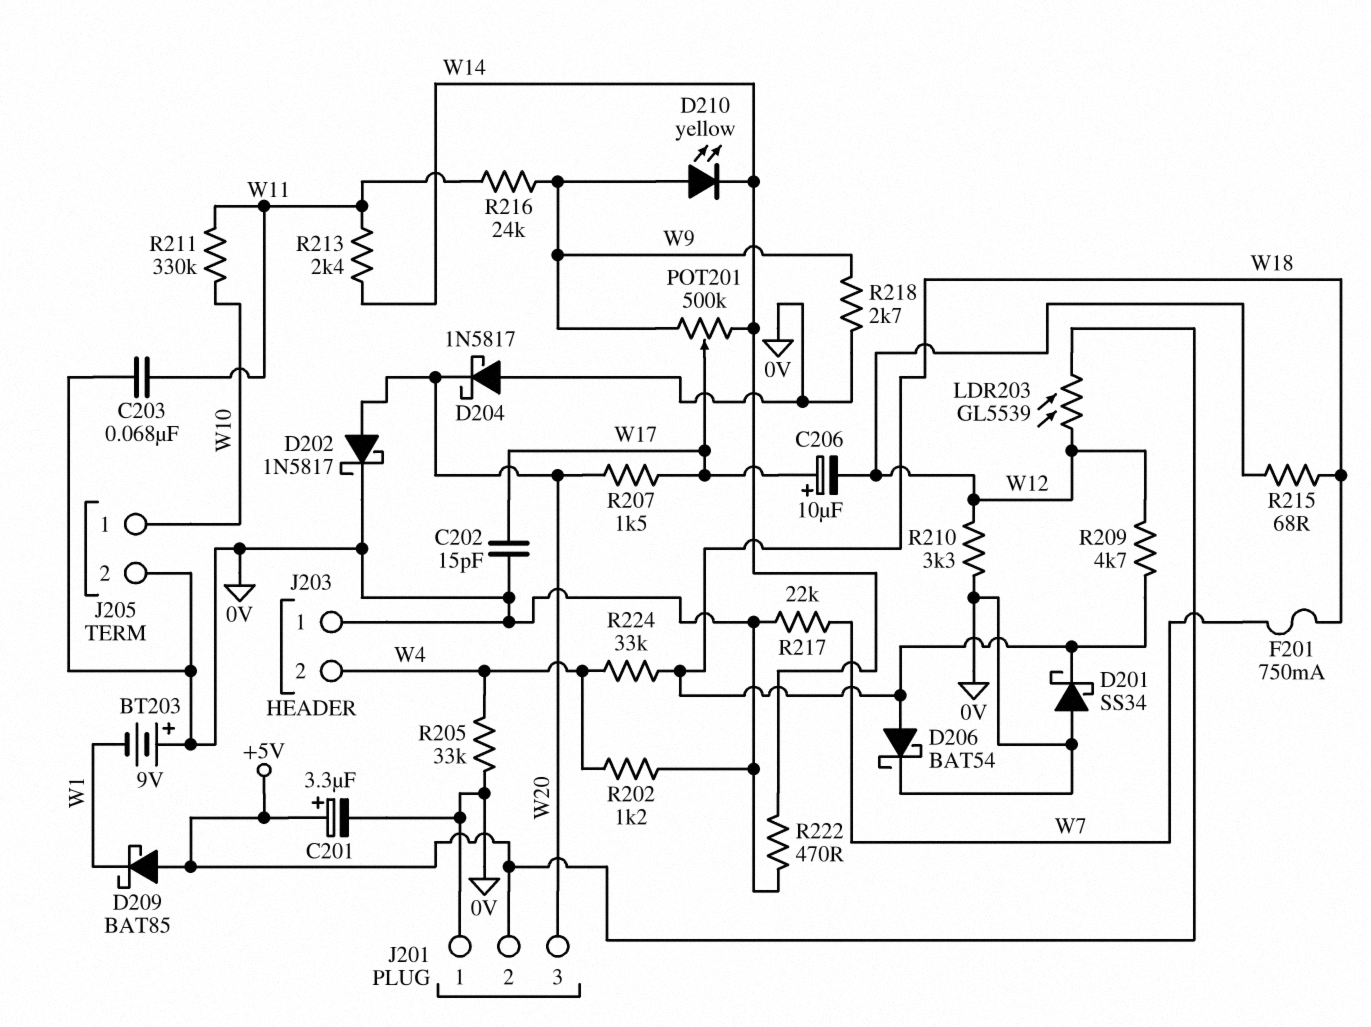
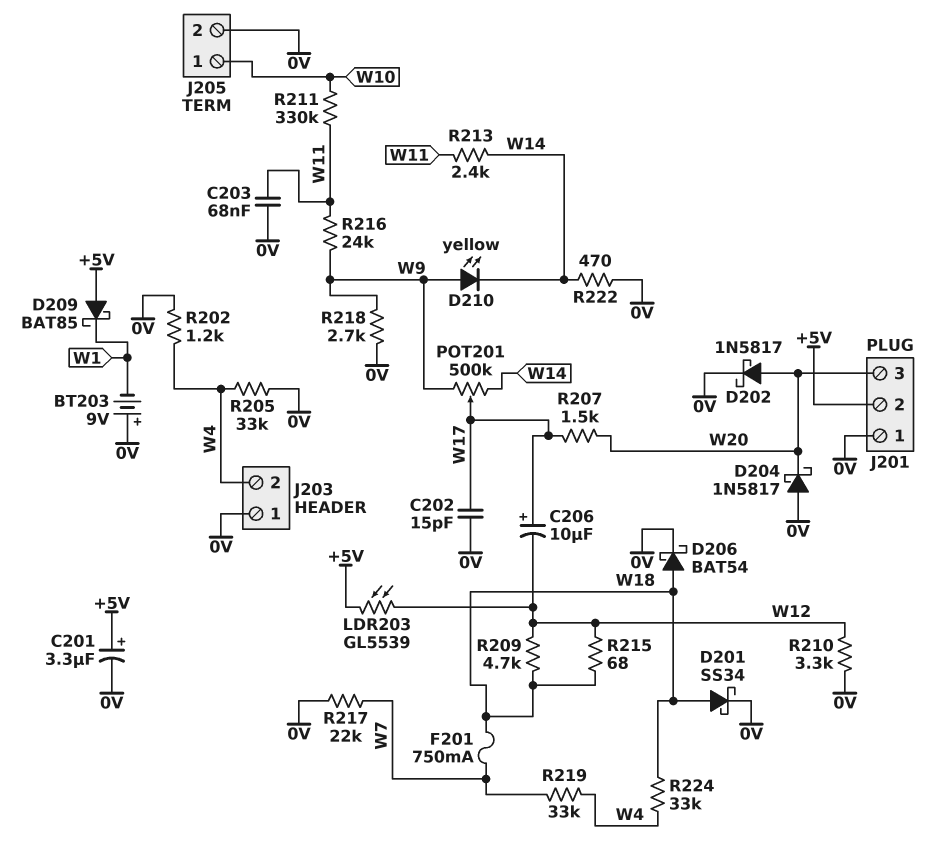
D201: schottky SS34 (A 0V, K W18) -> schottky SS34 (A W18, K 0V)
R219: none -> 33k (W4, W7)

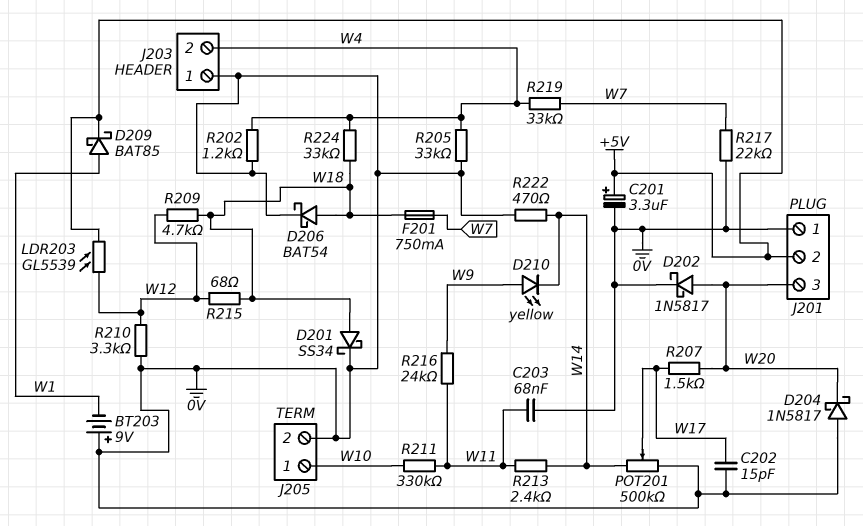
C206: 10uF (plus W17, minus W12) -> none
D209: schottky BAT85 (A +5V, K W1) -> schottky BAT85 (A W1, K +5V)
POT201: 500k (W9, W14, wiper W17) -> 500k (0V, W14, wiper W17)
R218: 2.7k (0V, W9) -> none

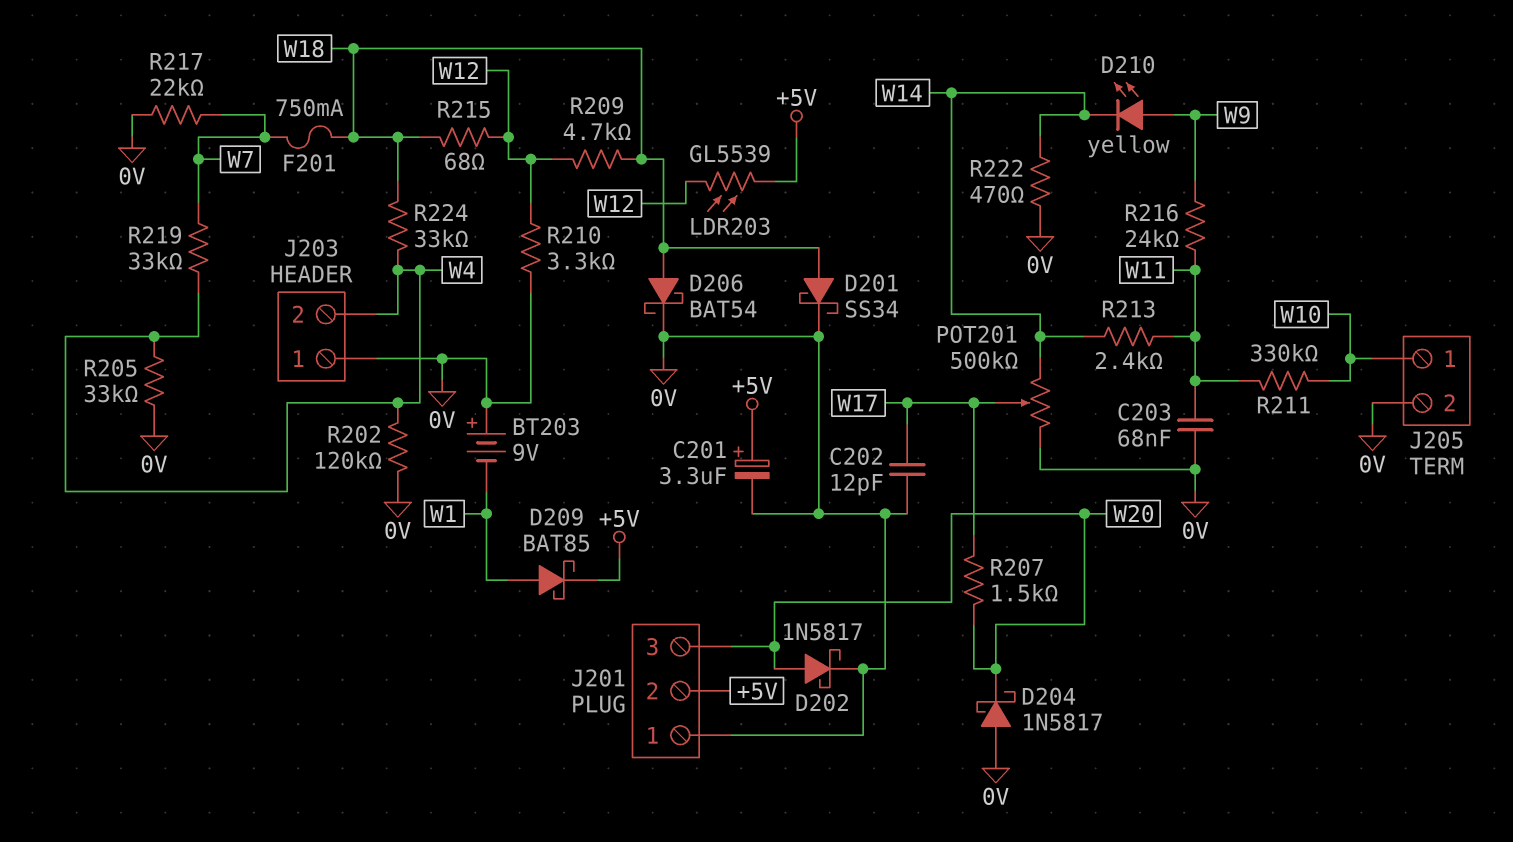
C202: 15pF (0V, W17) -> 12pF (0V, W17)
R202: 1.2k (0V, W4) -> 120k (0V, W4)

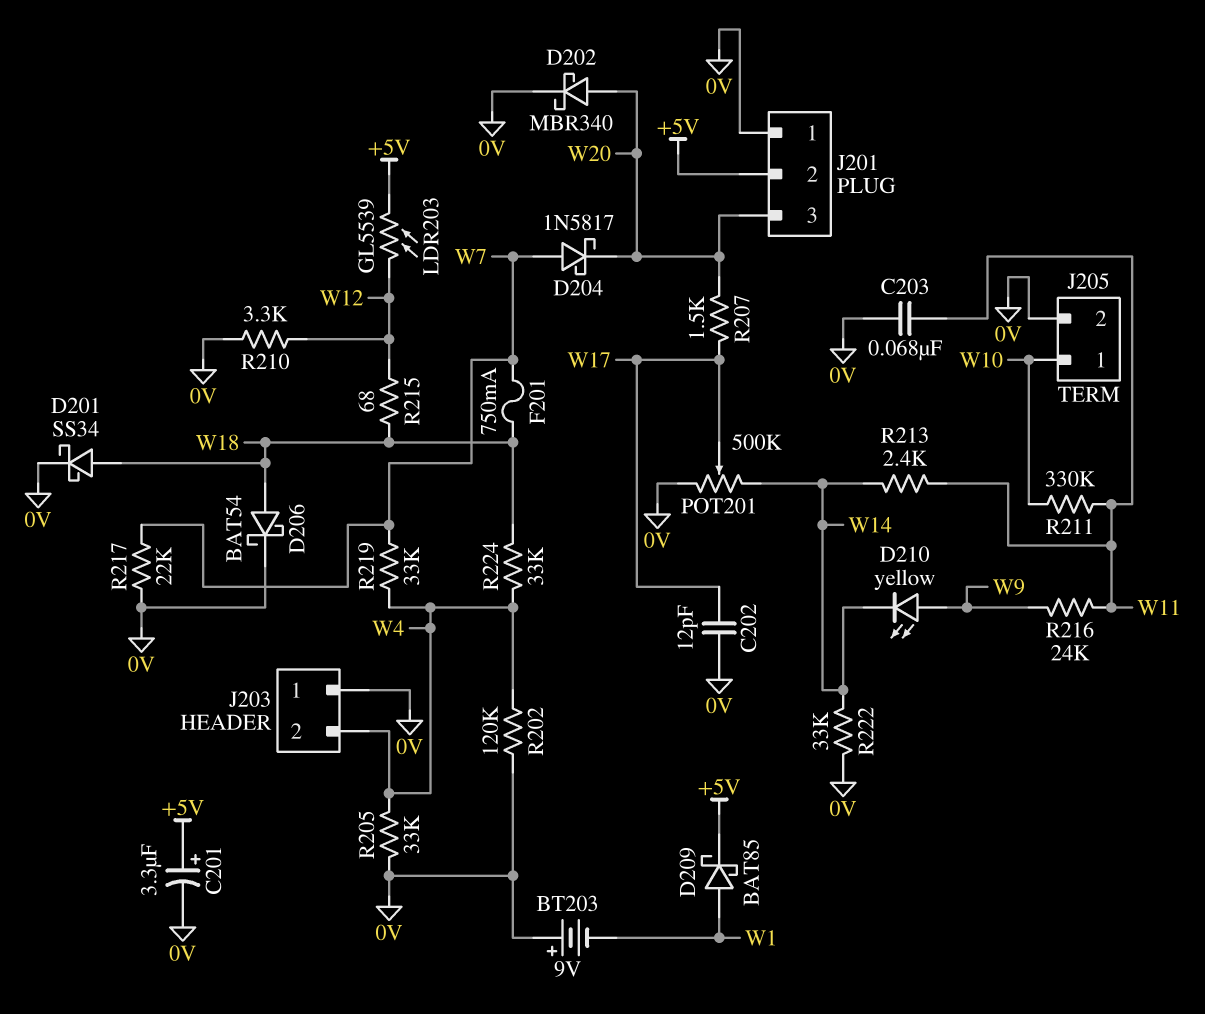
D202: schottky 1N5817 (A W20, K 0V) -> schottky MBR340 (A W20, K 0V)
D204: schottky 1N5817 (A 0V, K W20) -> schottky 1N5817 (A W7, K W20)
R209: 4.7k (W12, W18) -> none
R222: 470 (0V, W14) -> 33k (0V, W14)

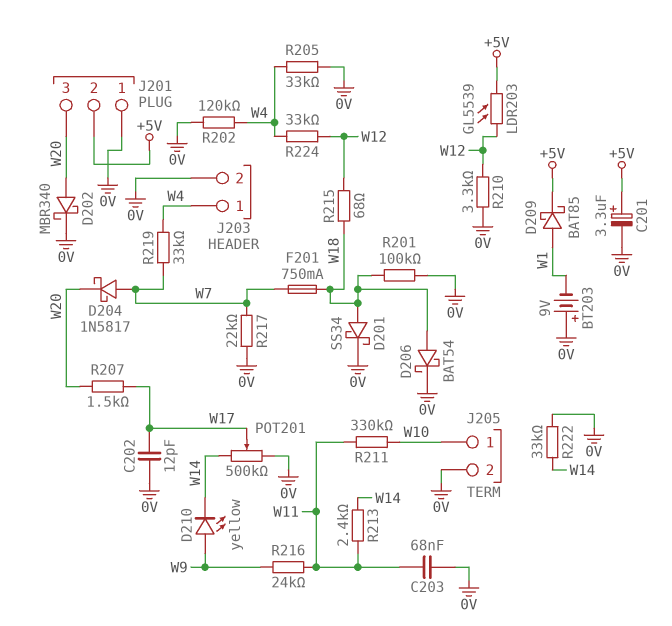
J203 pin 1: 0V -> W4
J203 pin 2: W4 -> 0V
R201: none -> 100k (0V, W18)
R224: 33k (W4, W18) -> 33k (W4, W12)

